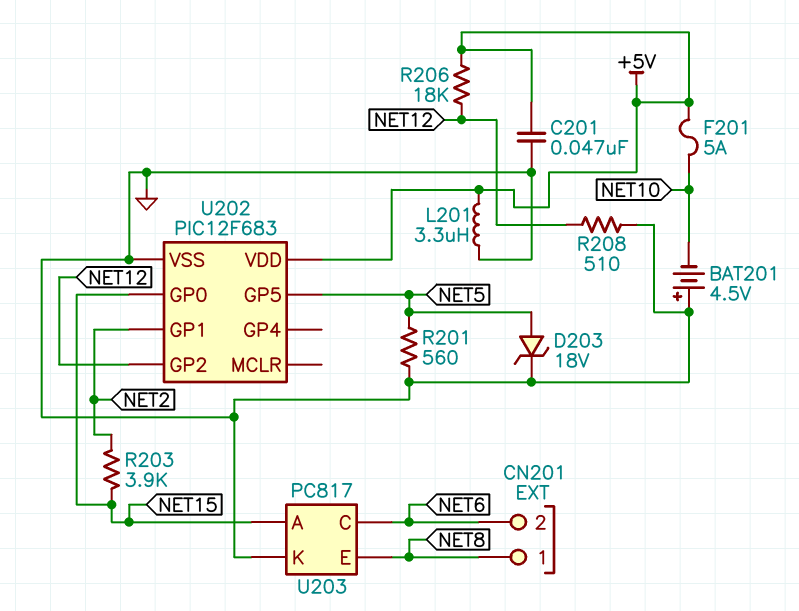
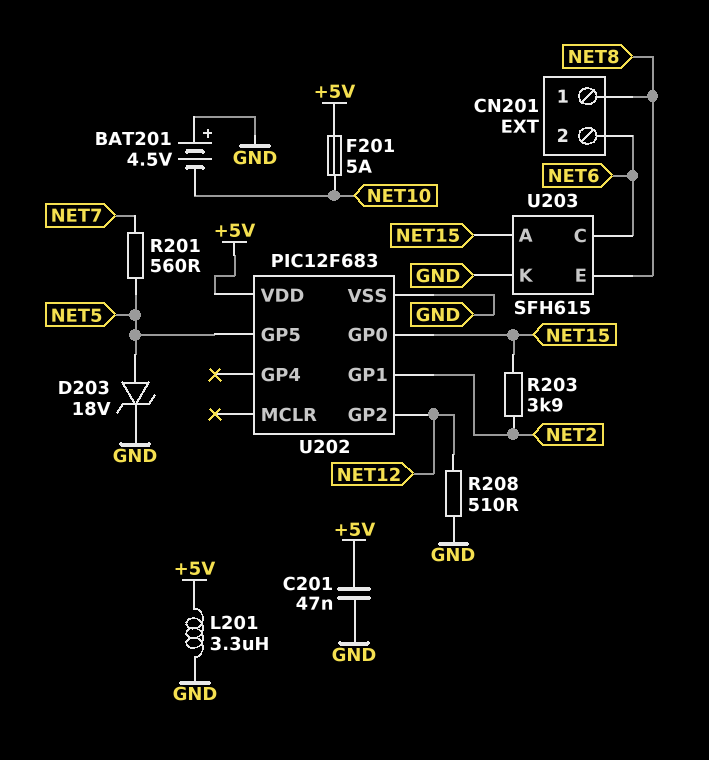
R201: 560 (GND, NET5) -> 560 (NET5, NET7)
R206: 18k (+5V, NET12) -> none
U203: PC817 -> SFH615

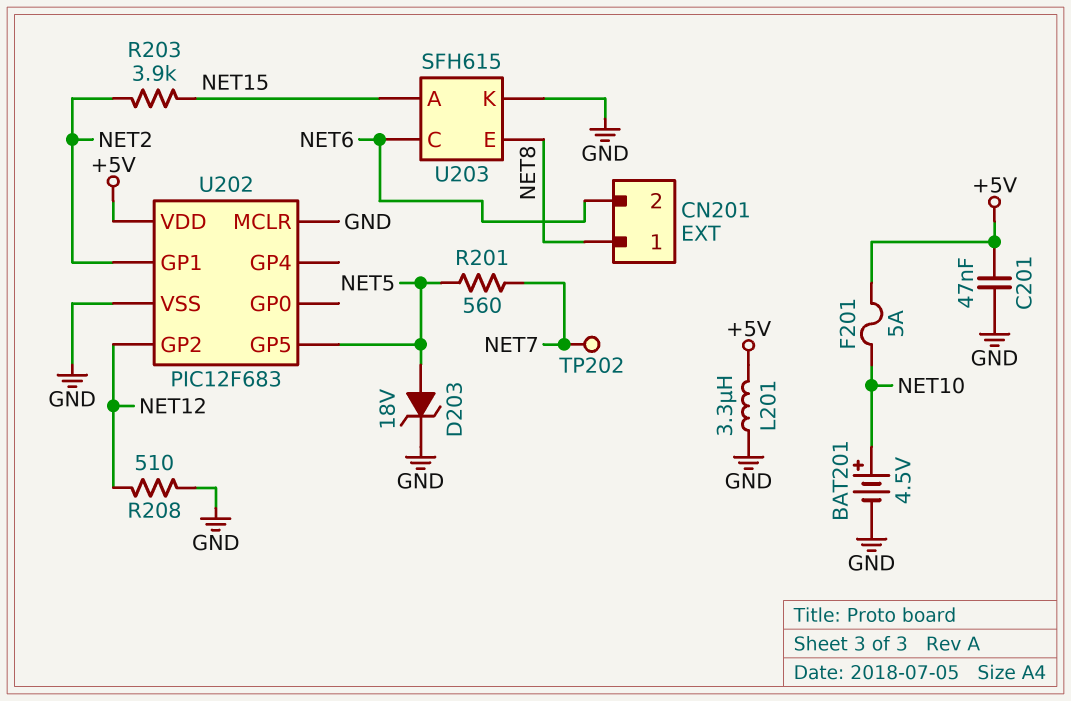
BAT201: 4.5V (plus GND, minus NET10) -> 4.5V (plus NET10, minus GND)
TP202: none -> test point (NET7)
U202 pin GP0: NET15 -> none
U202 pin MCLR: none -> GND

